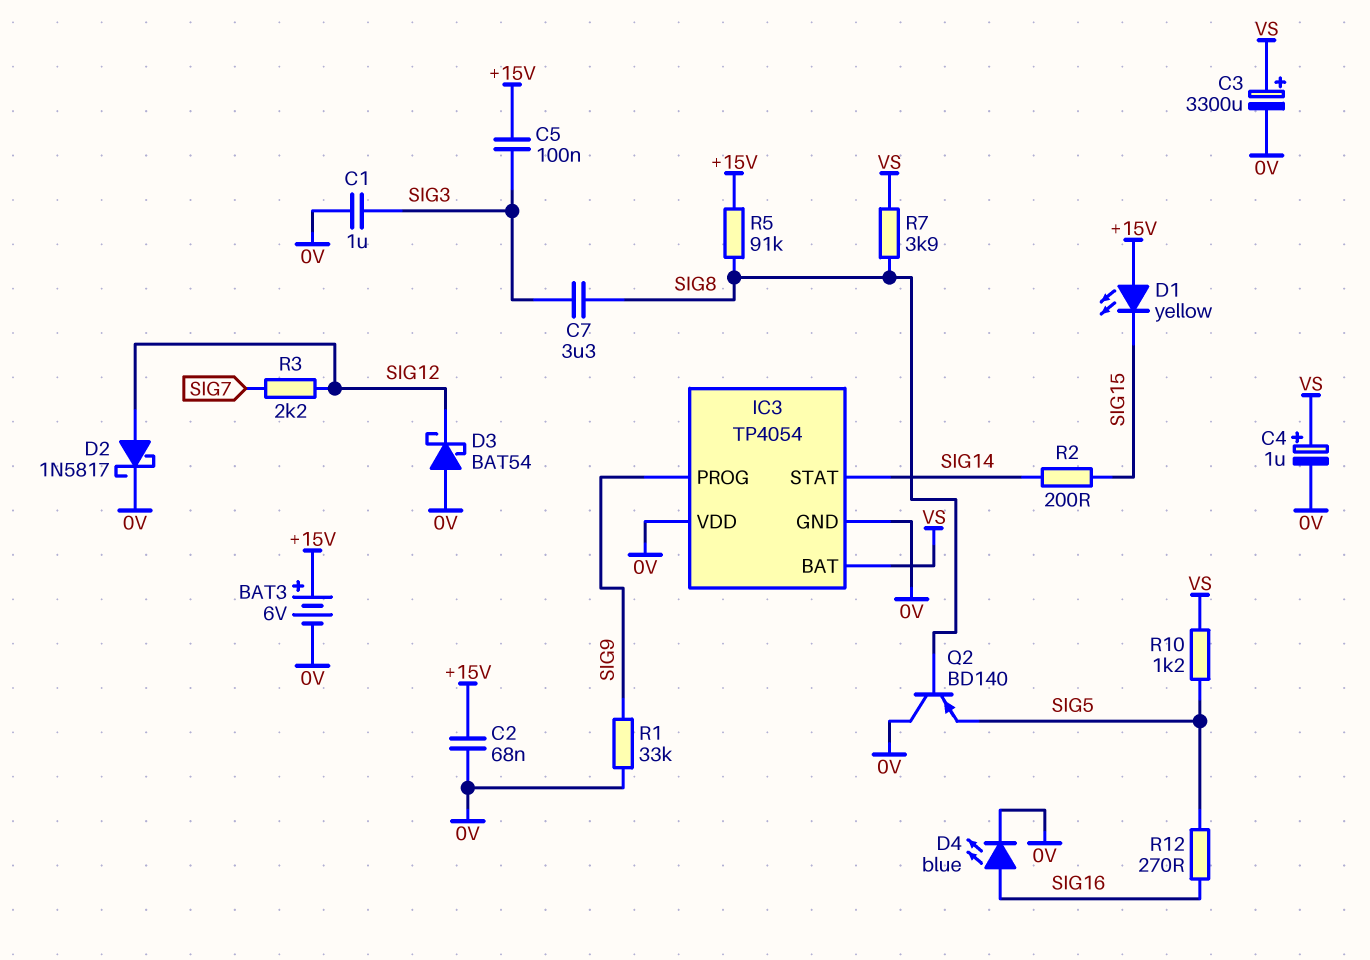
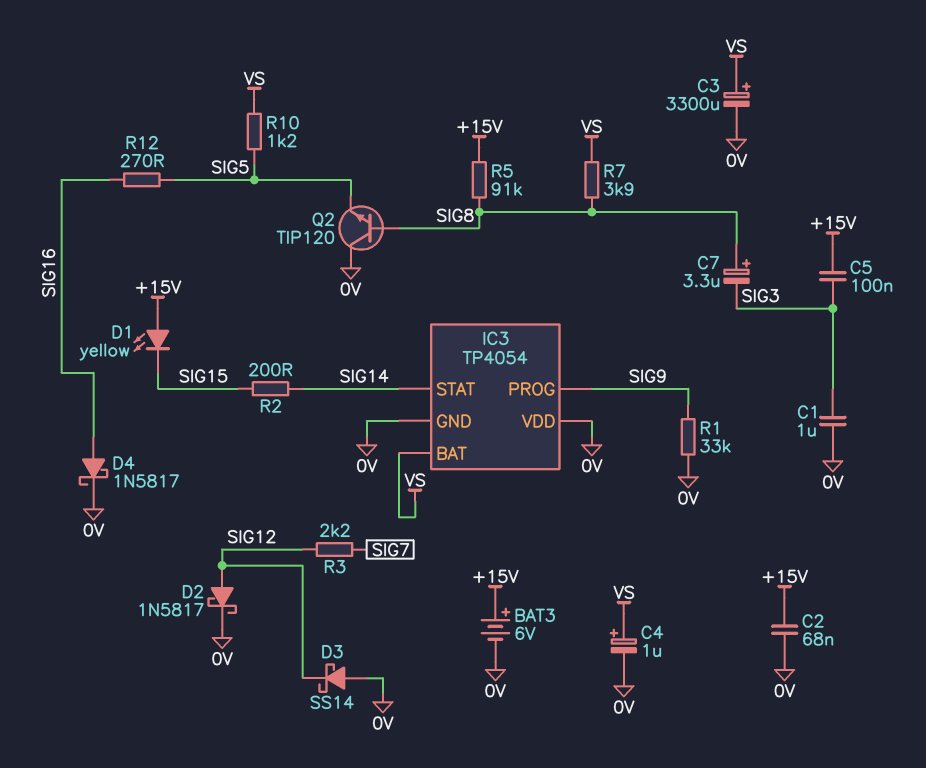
C7: 3.3uF (SIG3, SIG8) -> 3.3uF (plus SIG8, minus SIG3)
D3: schottky BAT54 (A 0V, K SIG12) -> schottky SS14 (A 0V, K SIG12)
D4: LED blue (A SIG16, K 0V) -> schottky 1N5817 (A SIG16, K 0V)
Q2: PNP BD140 (B SIG8, C 0V, E SIG5) -> NPN TIP120 (B SIG8, C 0V, E SIG5)

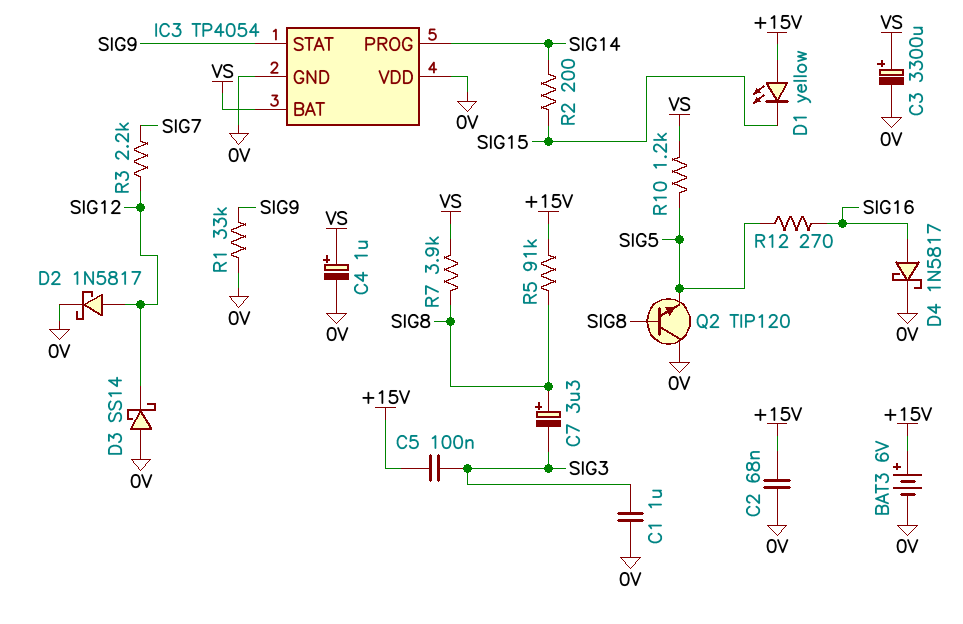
IC3 pin PROG: SIG9 -> SIG14
IC3 pin STAT: SIG14 -> SIG9

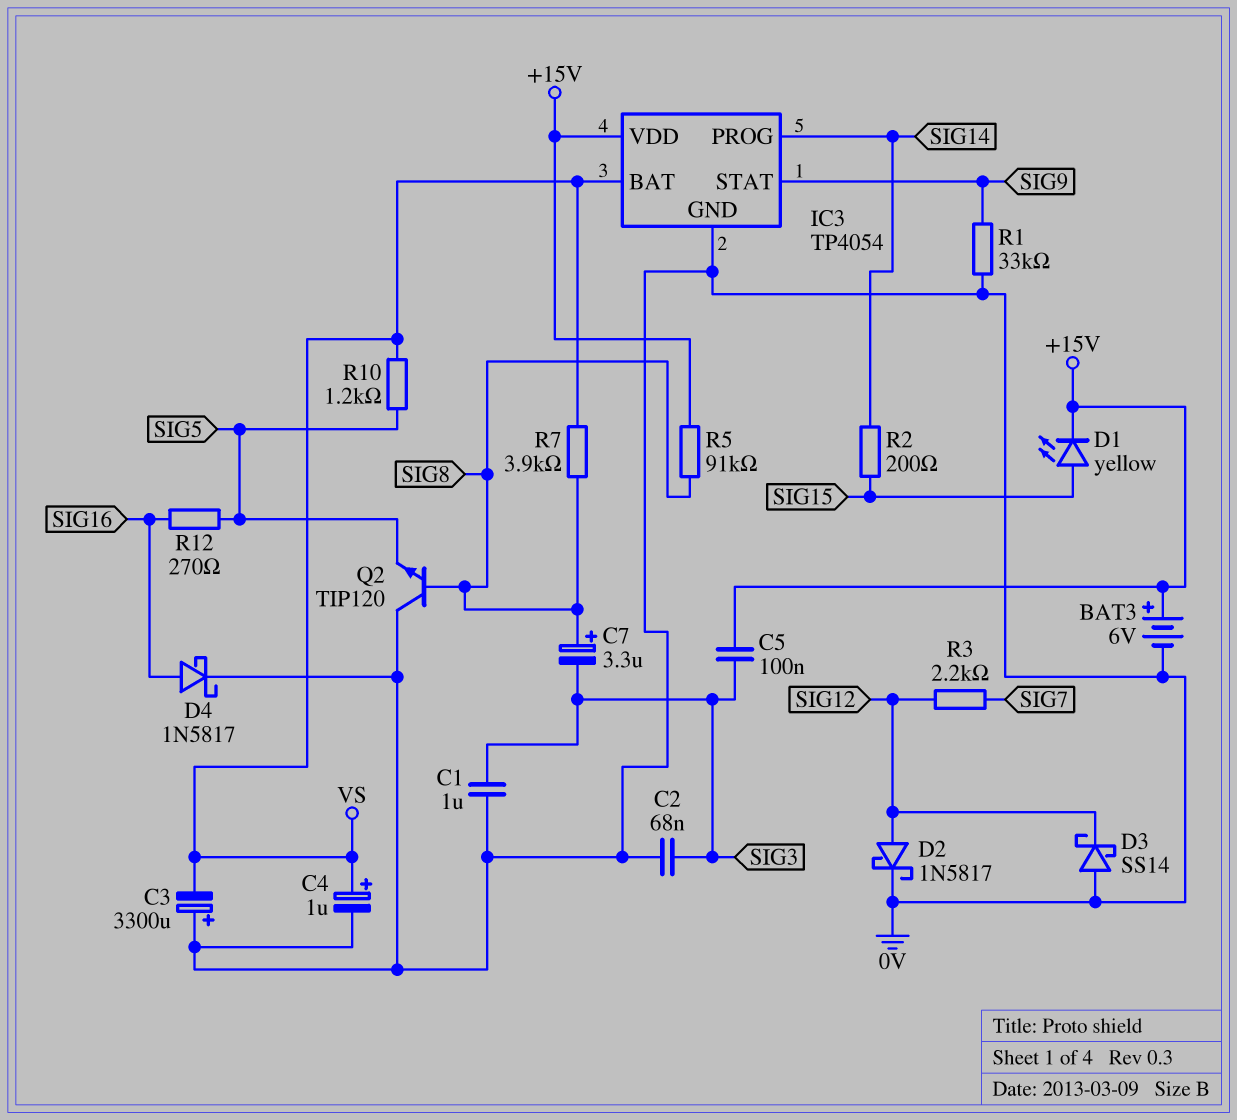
C2: 68nF (+15V, 0V) -> 68nF (0V, SIG3)
C3: 3300uF (plus VS, minus 0V) -> 3300uF (plus 0V, minus VS)
D1: LED yellow (A +15V, K SIG15) -> LED yellow (A SIG15, K +15V)
IC3 pin VDD: 0V -> +15V

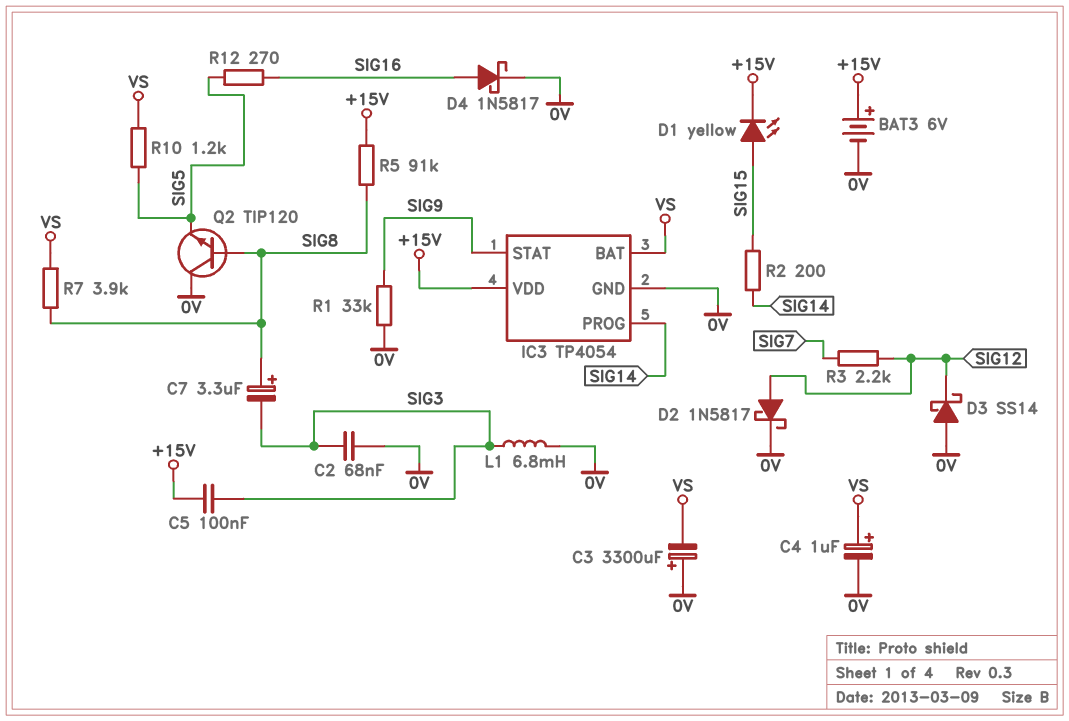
C1: 1uF (0V, SIG3) -> none
L1: none -> 6.8mH (0V, SIG3)

